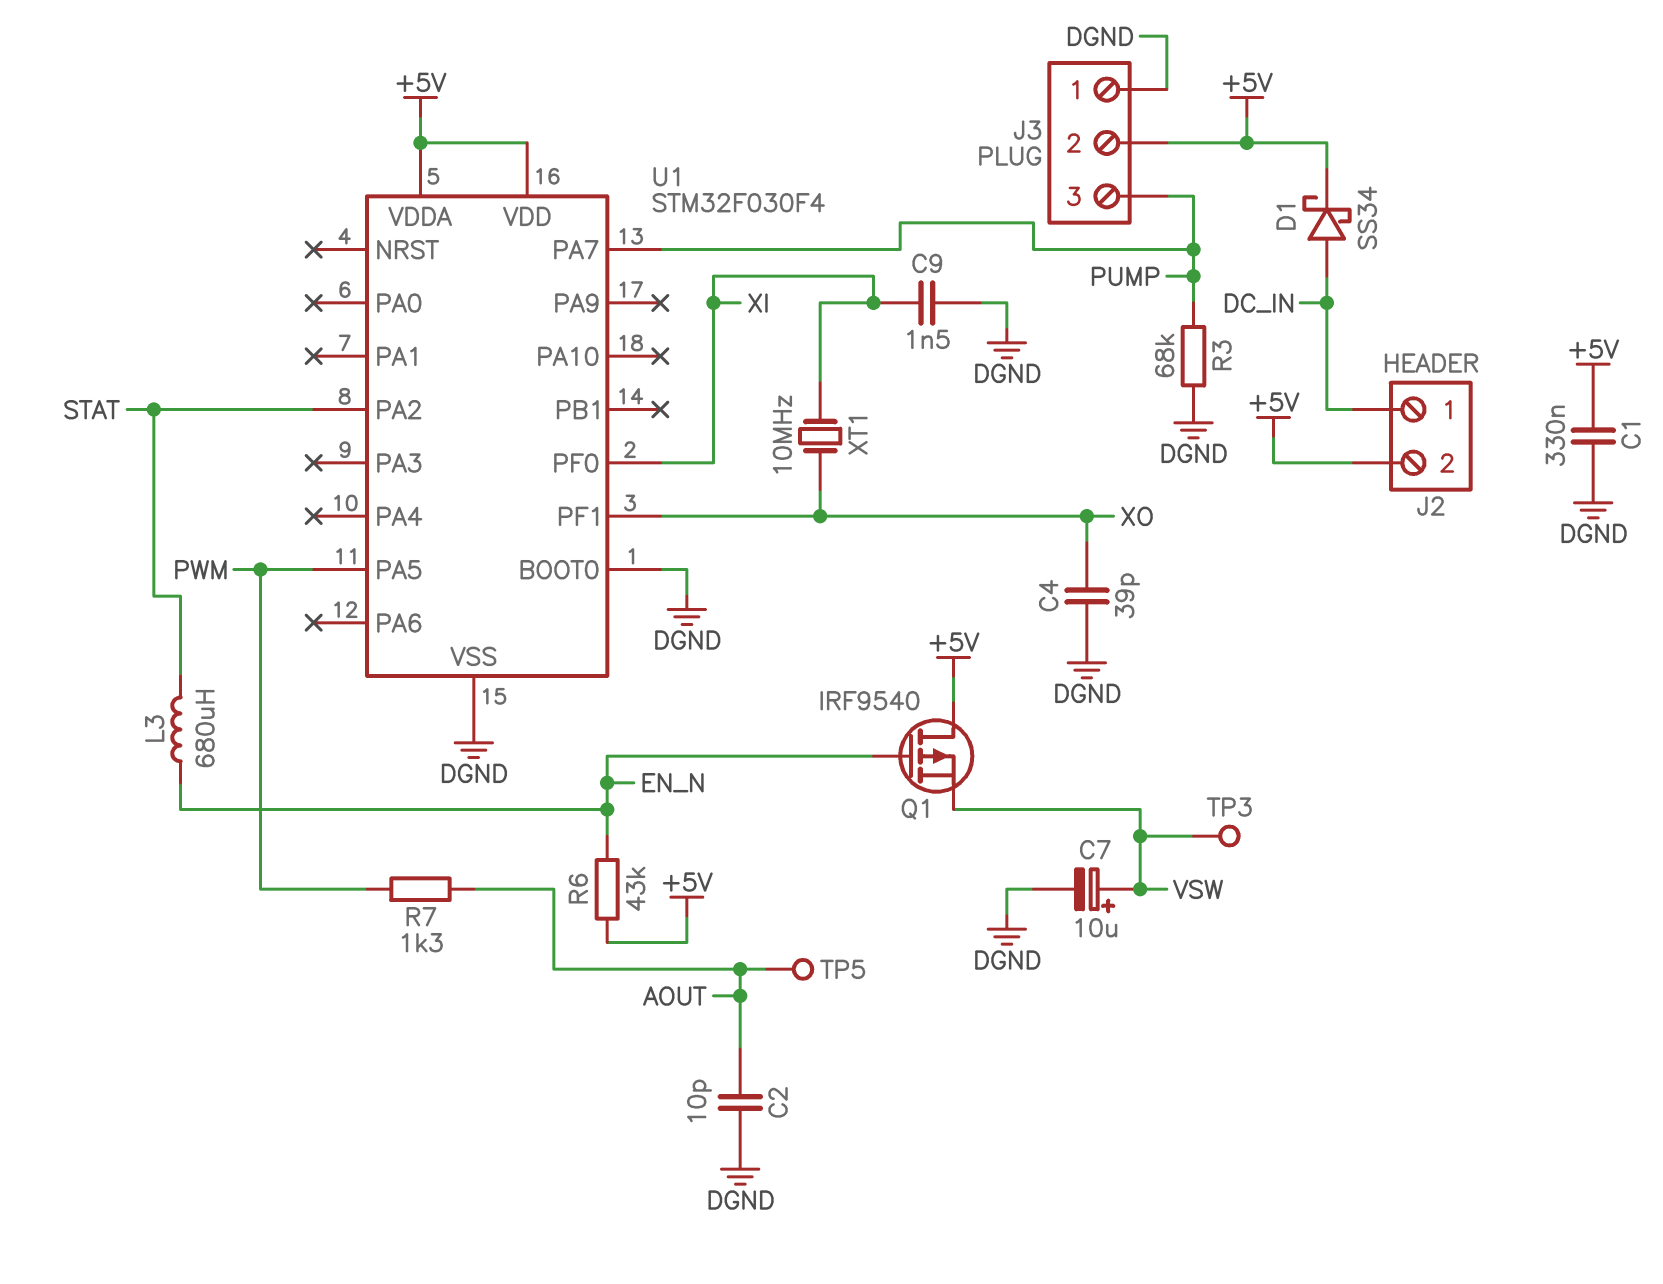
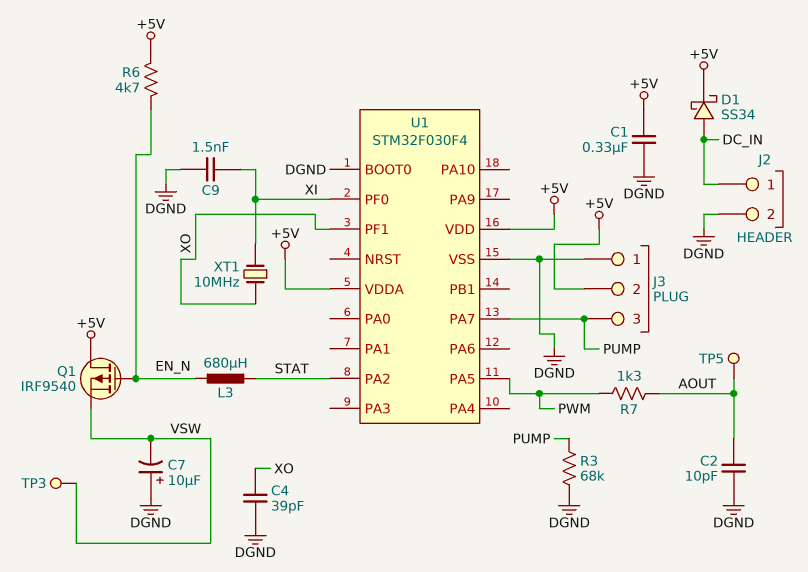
C7: 10uF (plus VSW, minus DGND) -> 10uF (plus DGND, minus VSW)
J2 pin 2: +5V -> DGND
R6: 43k (+5V, EN_N) -> 4.7k (+5V, EN_N)

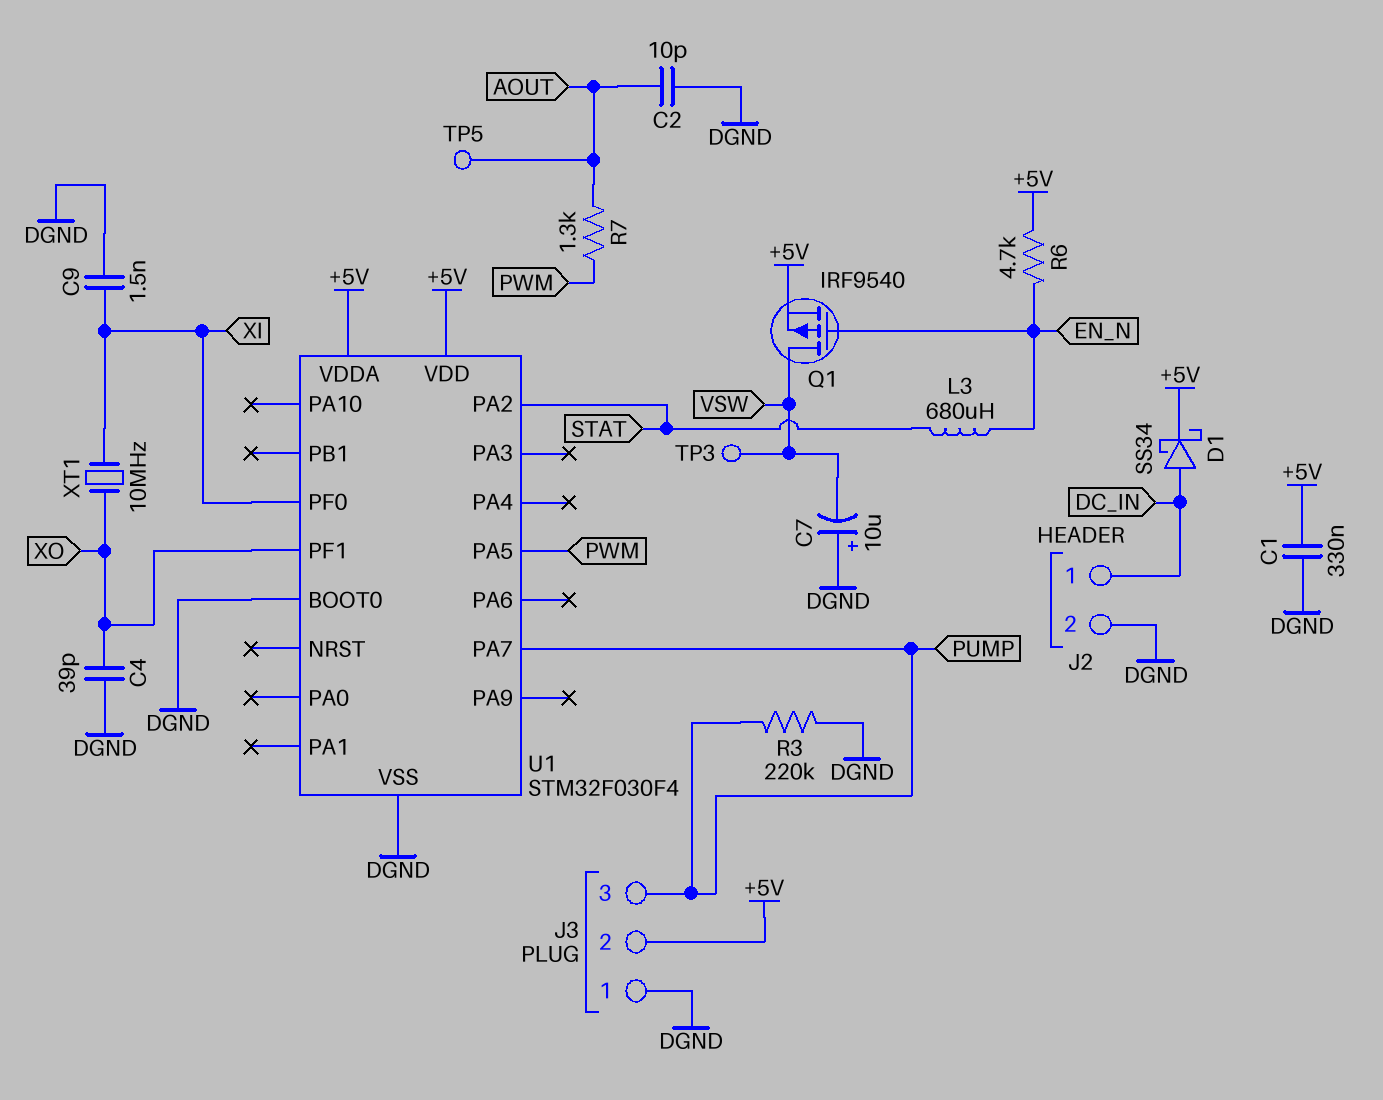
Q1: PMOS IRF9540 (G EN_N, D +5V, S VSW) -> PMOS IRF9540 (G EN_N, D VSW, S +5V)
R3: 68k (DGND, PUMP) -> 220k (DGND, PUMP)

